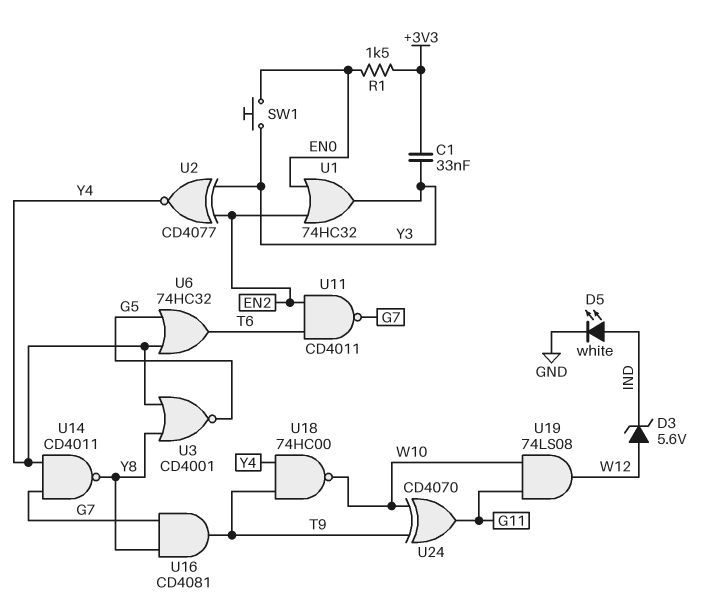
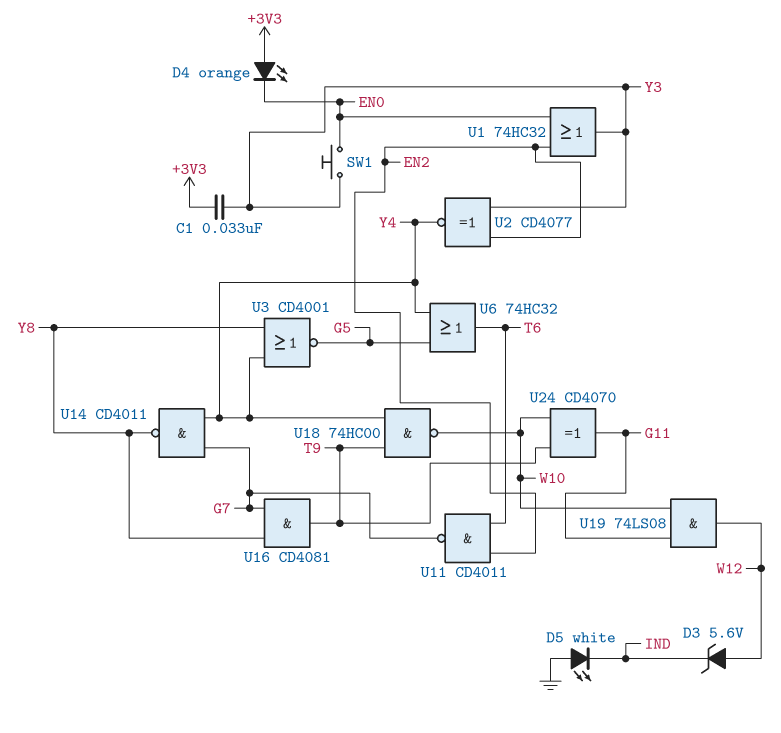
D4: none -> LED orange (A +3V3, K EN0)
D5: LED white (A IND, K GND) -> LED white (A GND, K IND)
R1: 1.5k (+3V3, EN0) -> none

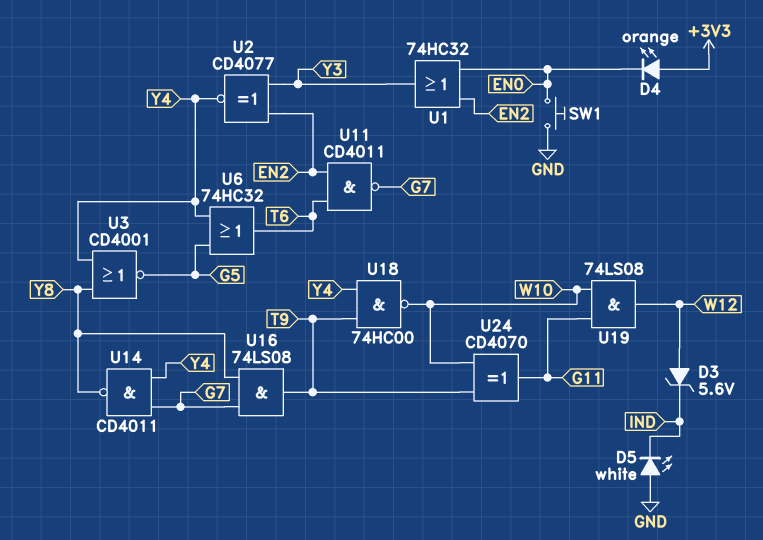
C1: 33nF (+3V3, Y3) -> none
SW1: button (EN0, Y3) -> button (EN0, GND)
U16: AND CD4081 (in G7, in Y8, out T9) -> AND 74LS08 (in G7, in Y8, out T9)

